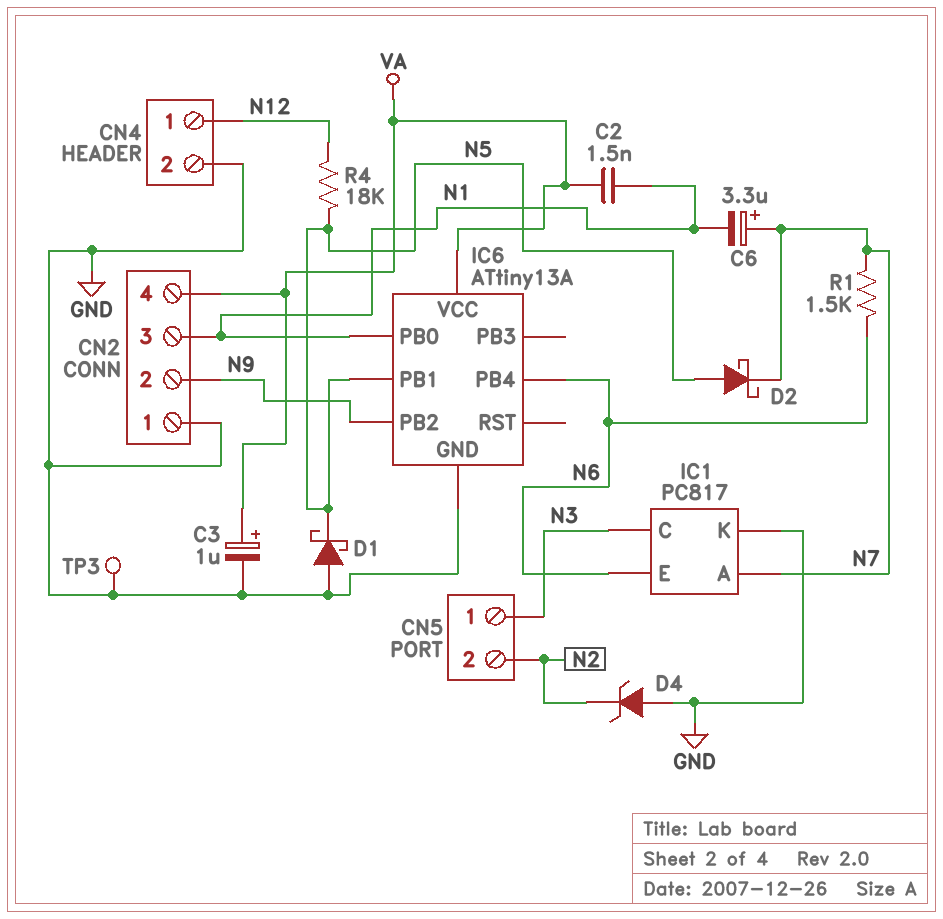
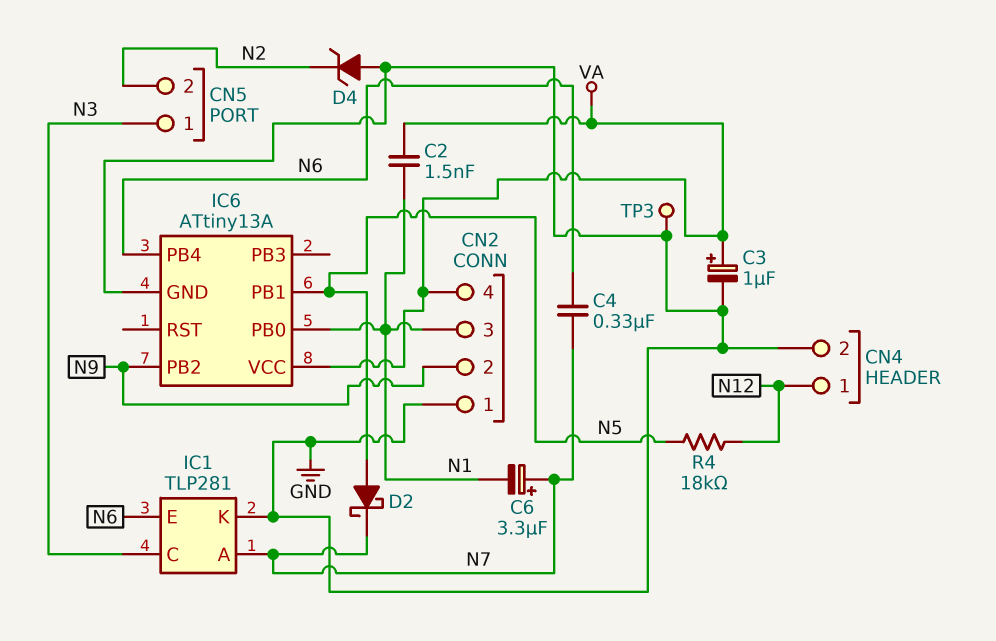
C4: none -> 330nF (N6, N7)
D1: schottky (A GND, K N5) -> none
IC1: PC817 -> TLP281
R1: 1.5k (N6, N7) -> none

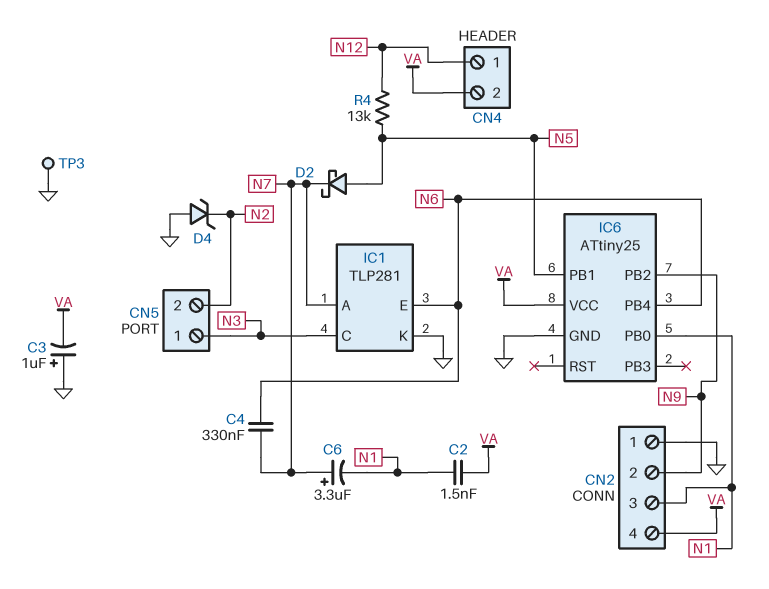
C3: 1uF (plus VA, minus GND) -> 1uF (plus GND, minus VA)
CN4 pin 2: GND -> VA
IC6: ATtiny13A -> ATtiny25
R4: 18k (N5, N12) -> 13k (N5, N12)

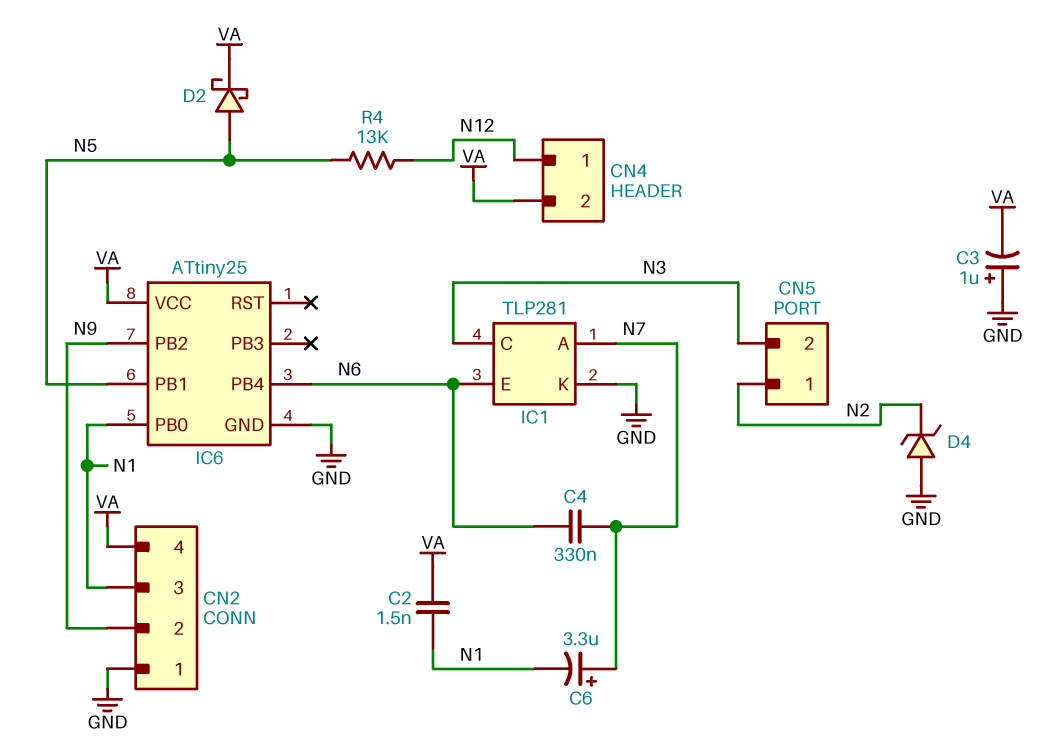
CN5 pin 1: N3 -> N2
CN5 pin 2: N2 -> N3
D2: schottky (A N5, K N7) -> schottky (A N5, K VA)
TP3: test point (GND) -> none

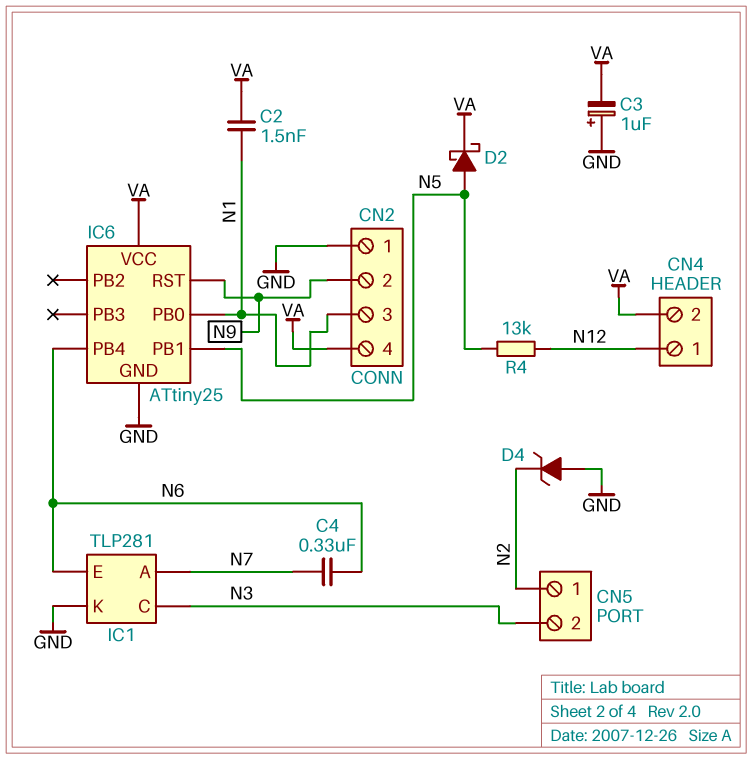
C6: 3.3uF (plus N7, minus N1) -> none
IC6 pin PB2: N9 -> none
IC6 pin RST: none -> N9

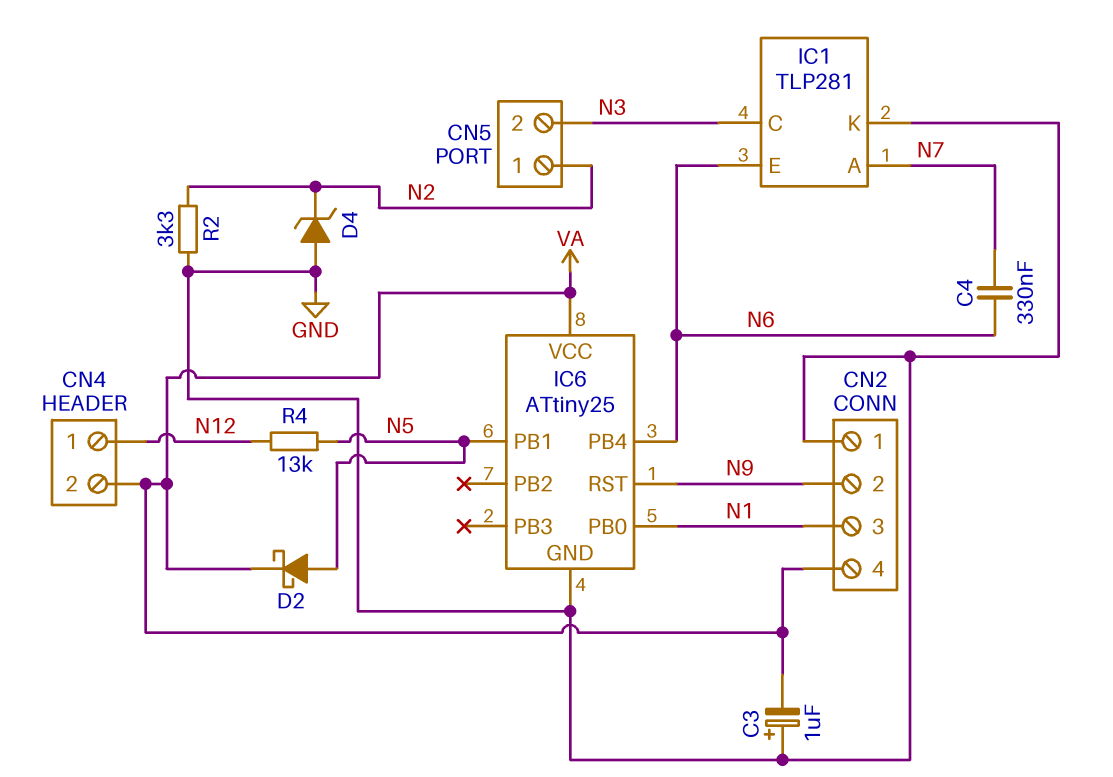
C2: 1.5nF (N1, VA) -> none
R2: none -> 3.3k (GND, N2)

